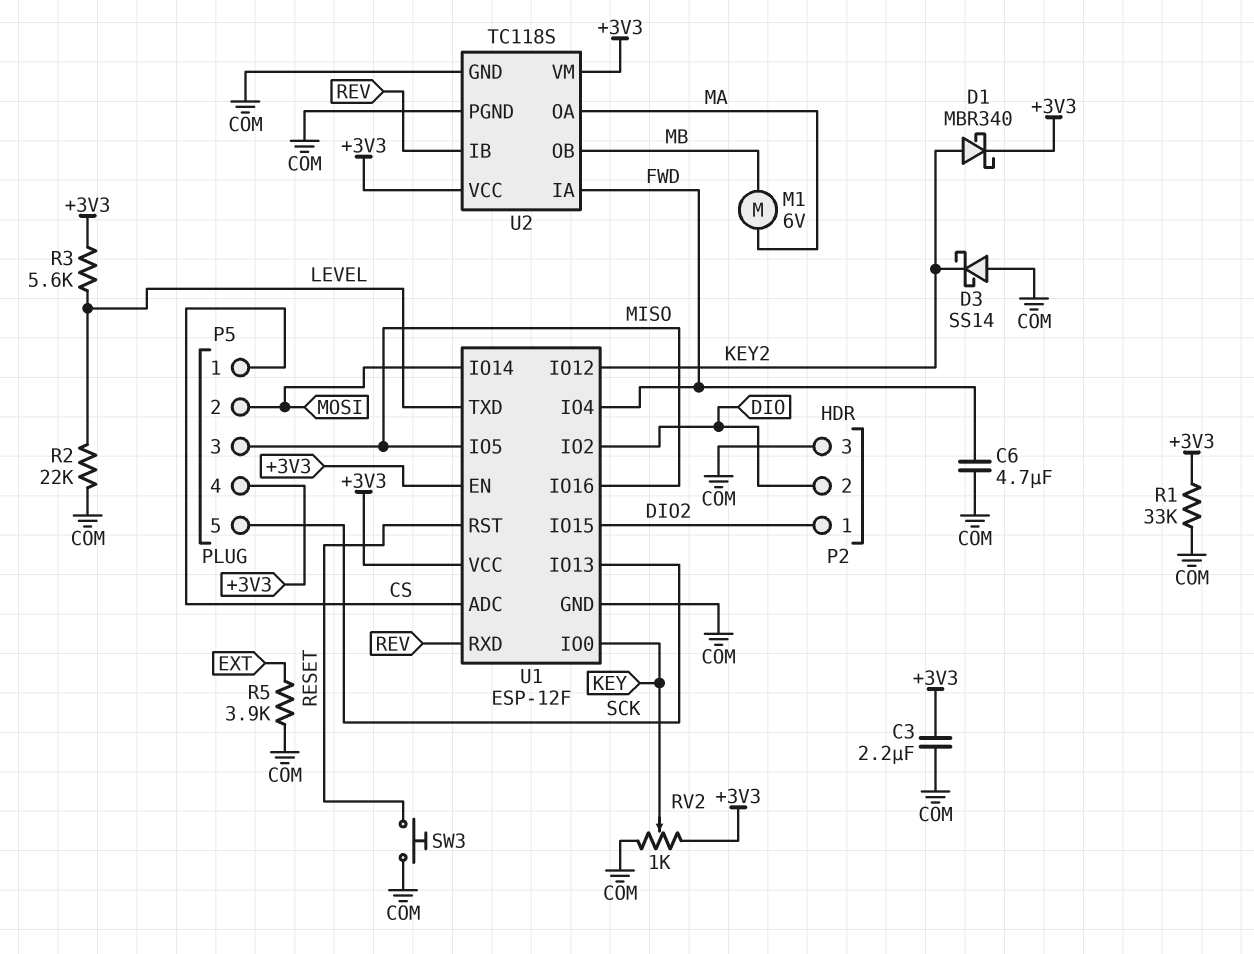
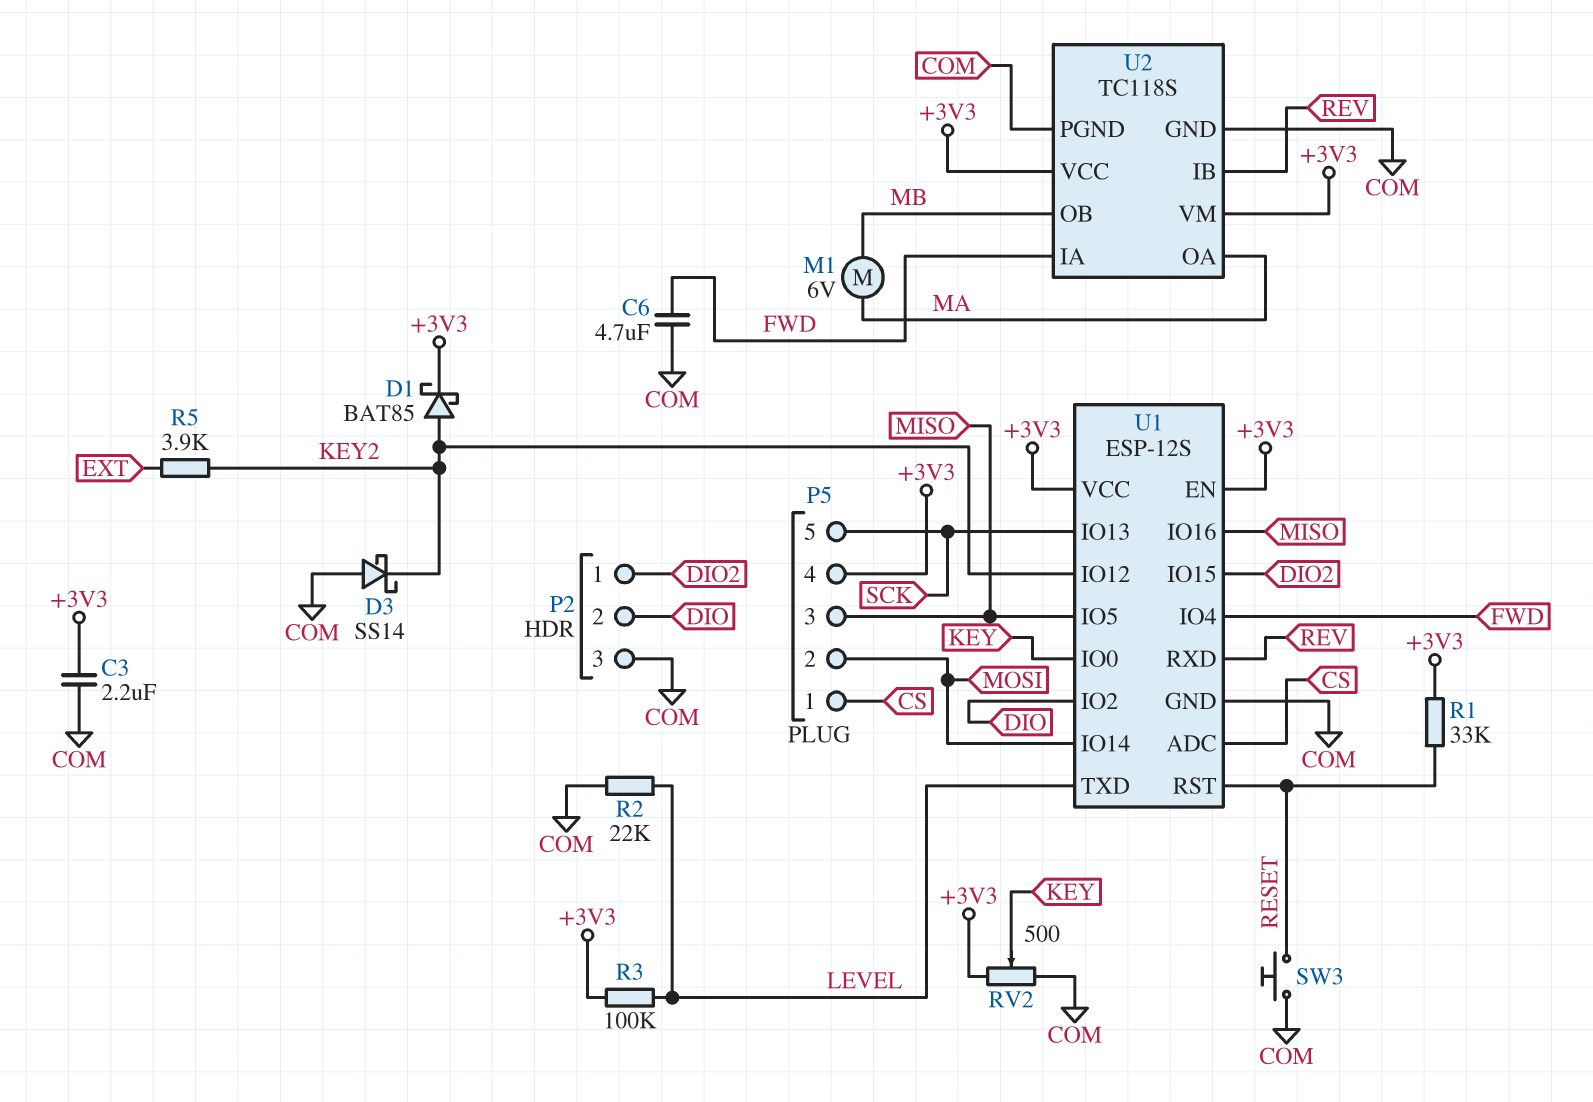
D1: schottky MBR340 (A KEY2, K +3V3) -> schottky BAT85 (A KEY2, K +3V3)
R1: 33k (+3V3, COM) -> 33k (+3V3, RESET)
R3: 5.6k (+3V3, LEVEL) -> 100k (+3V3, LEVEL)
R5: 3.9k (COM, EXT) -> 3.9k (EXT, KEY2)
RV2: 1k (+3V3, COM, wiper KEY) -> 500 (+3V3, COM, wiper KEY)
U1: ESP-12F -> ESP-12S

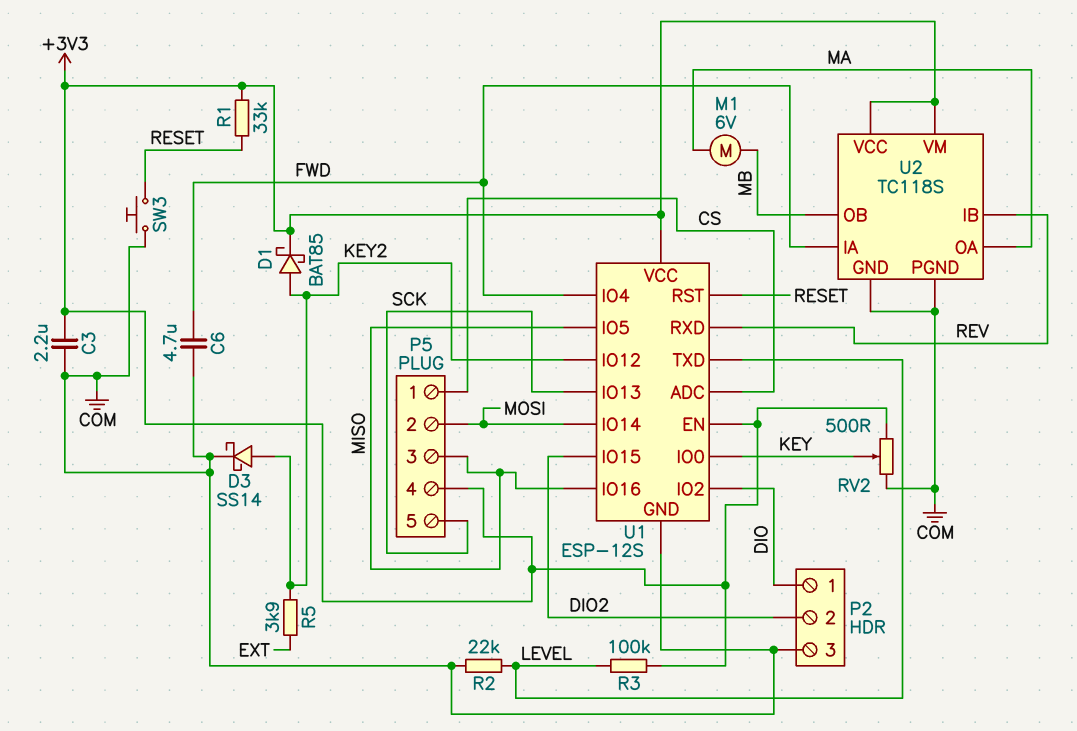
D3: schottky SS14 (A COM, K KEY2) -> schottky SS14 (A KEY2, K COM)
P2 pin 1: DIO2 -> DIO
P2 pin 2: DIO -> DIO2

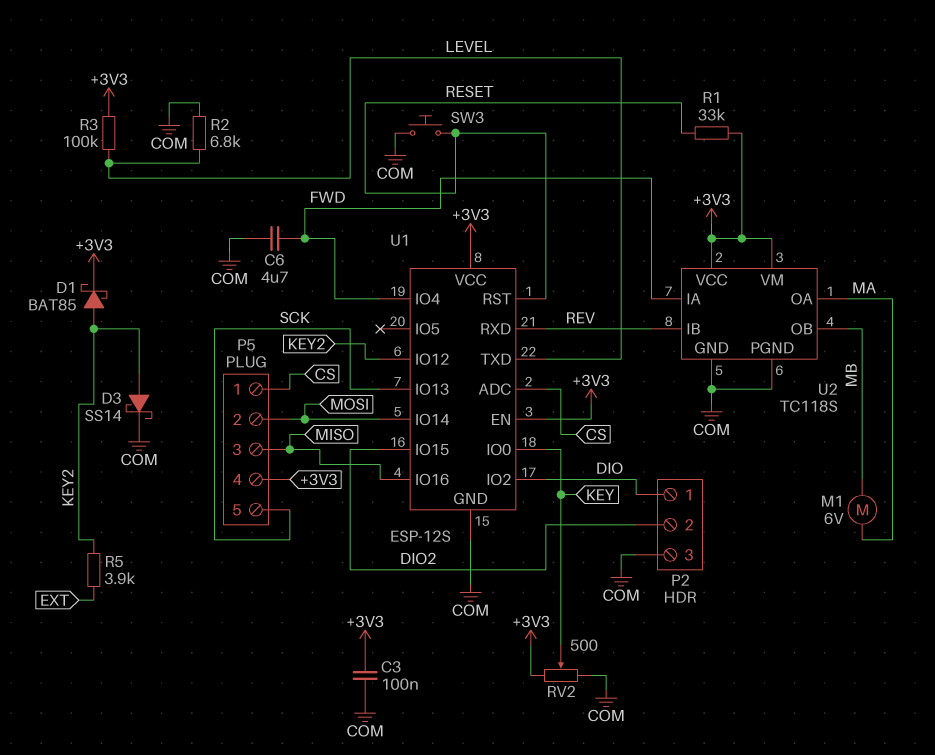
C3: 2.2uF (+3V3, COM) -> 100nF (+3V3, COM)
R2: 22k (COM, LEVEL) -> 6.8k (COM, LEVEL)
U1 pin IO5: MISO -> none

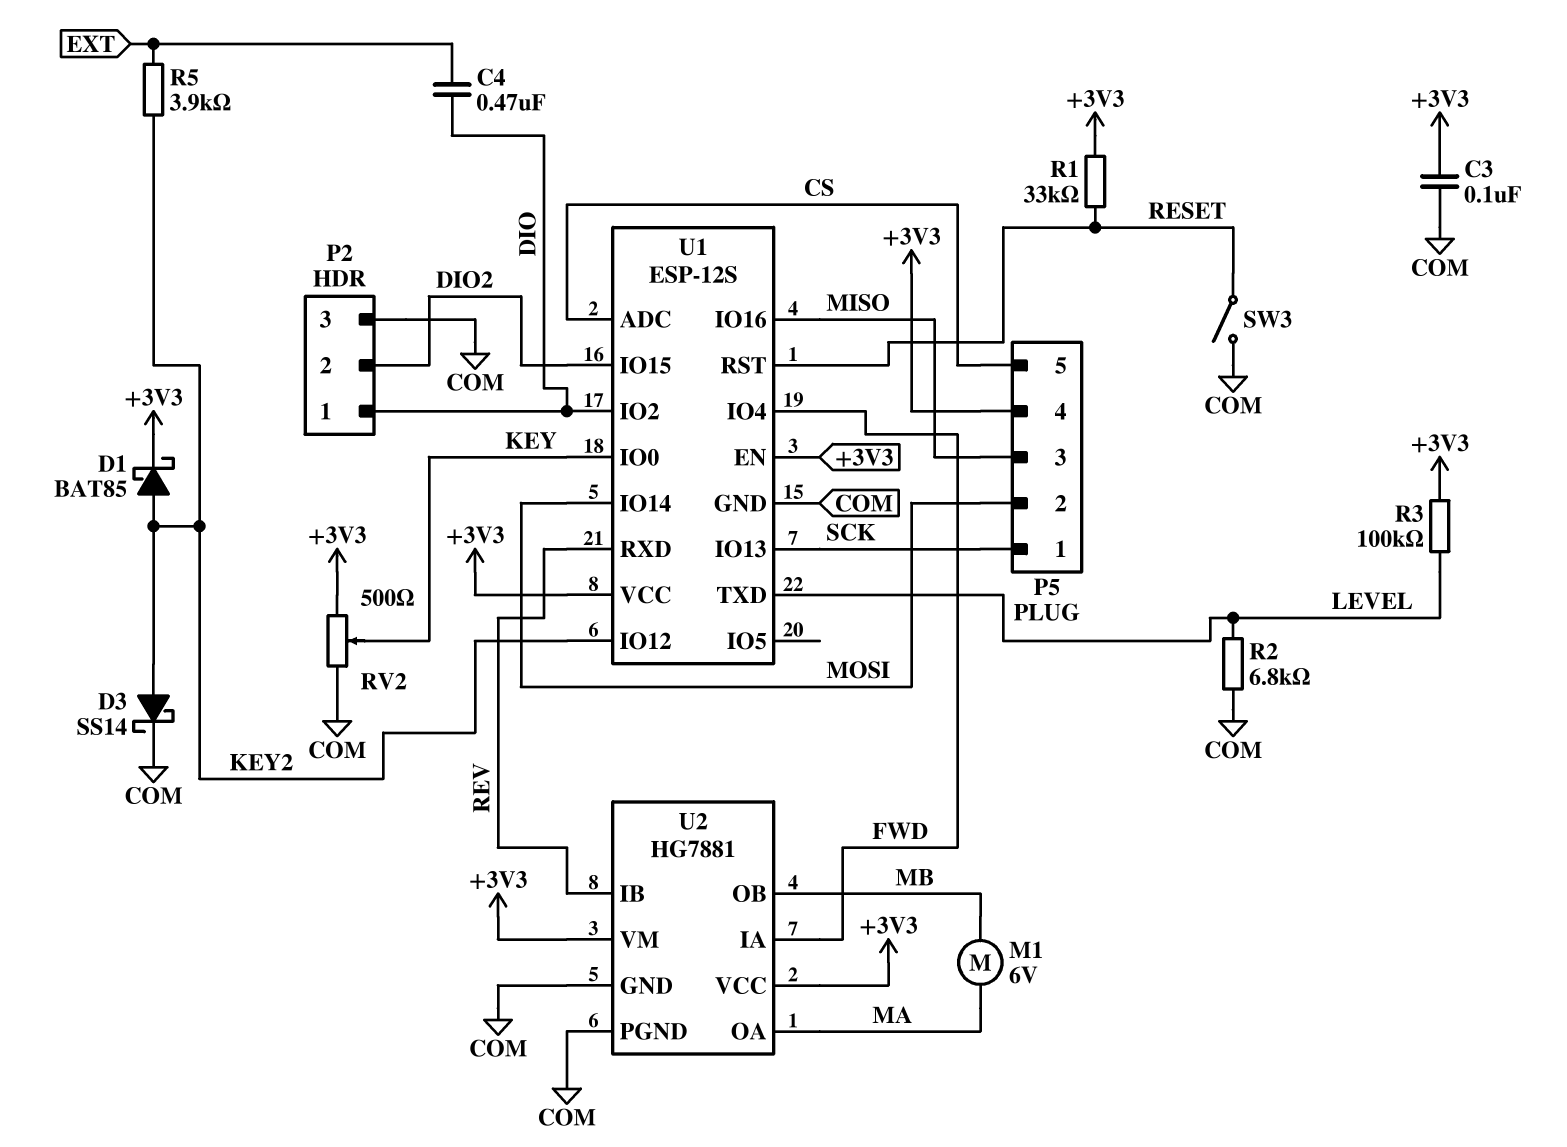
C4: none -> 470nF (DIO, EXT)
C6: 4.7uF (COM, FWD) -> none
P5 pin 1: CS -> SCK
P5 pin 5: SCK -> CS
SW3: button (COM, RESET) -> switch (COM, RESET)
U2: TC118S -> HG7881

